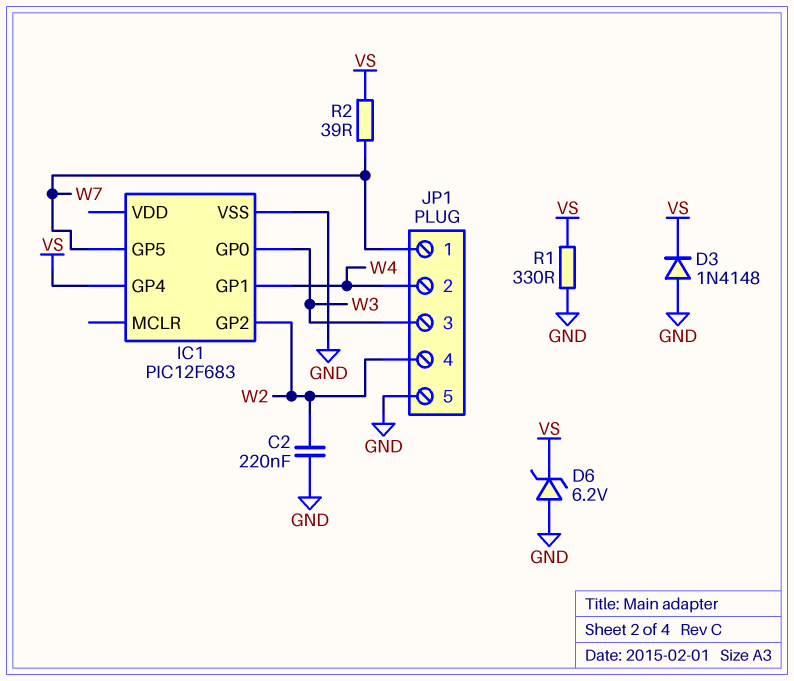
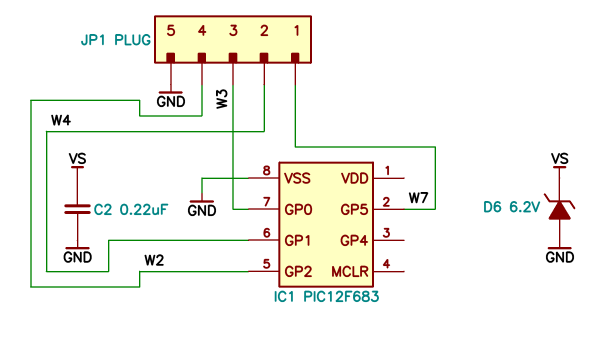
C2: 220nF (GND, W2) -> 220nF (GND, VS)
D3: diode 1N4148 (A GND, K VS) -> none
IC1 pin GP4: VS -> none
R1: 330 (GND, VS) -> none
R2: 39 (VS, W7) -> none

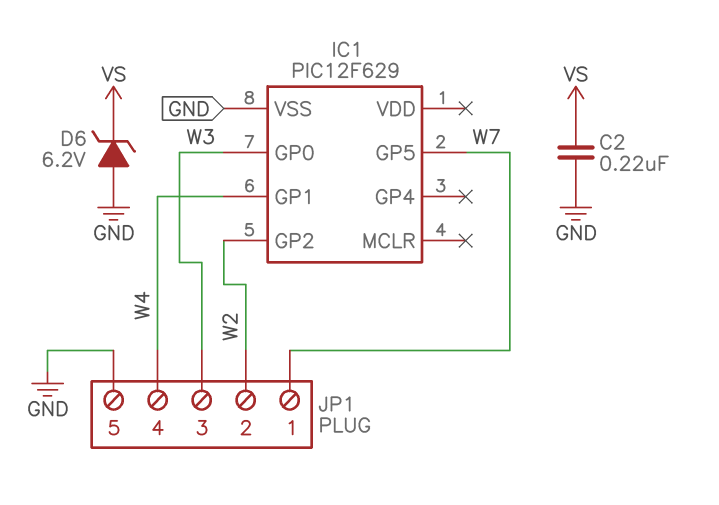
IC1: PIC12F683 -> PIC12F629
JP1 pin 2: W4 -> W2
JP1 pin 4: W2 -> W4

